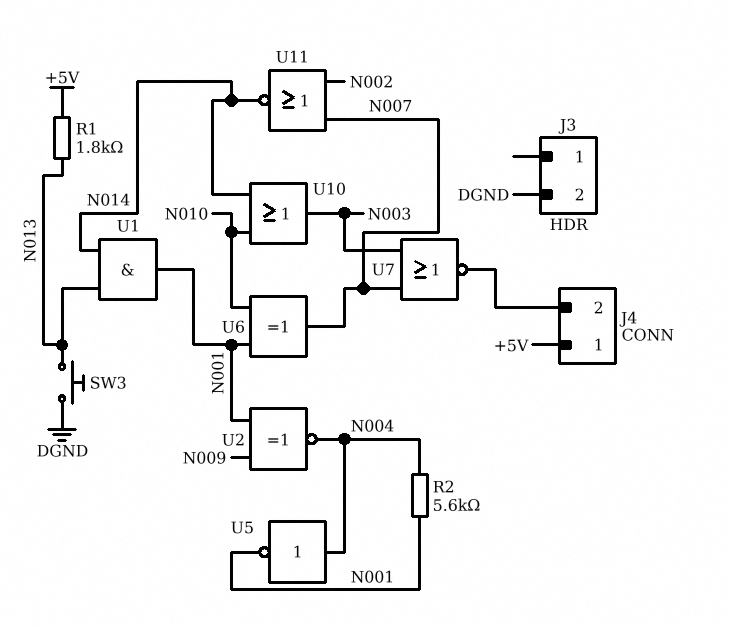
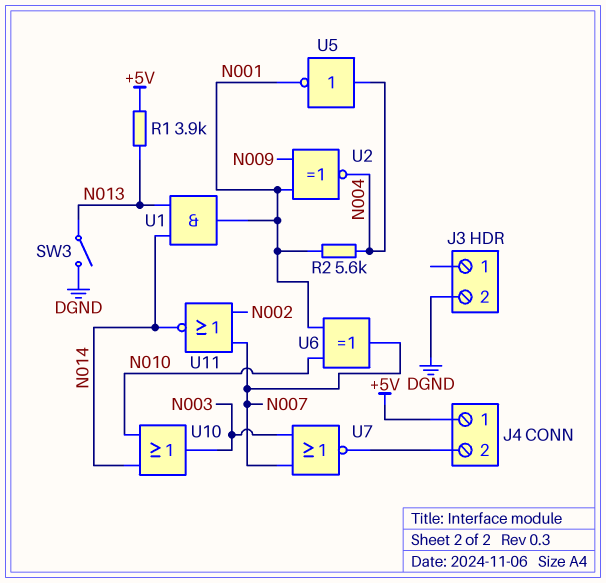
R1: 1.8k (+5V, N013) -> 3.9k (+5V, N013)
SW3: button (DGND, N013) -> switch (DGND, N013)

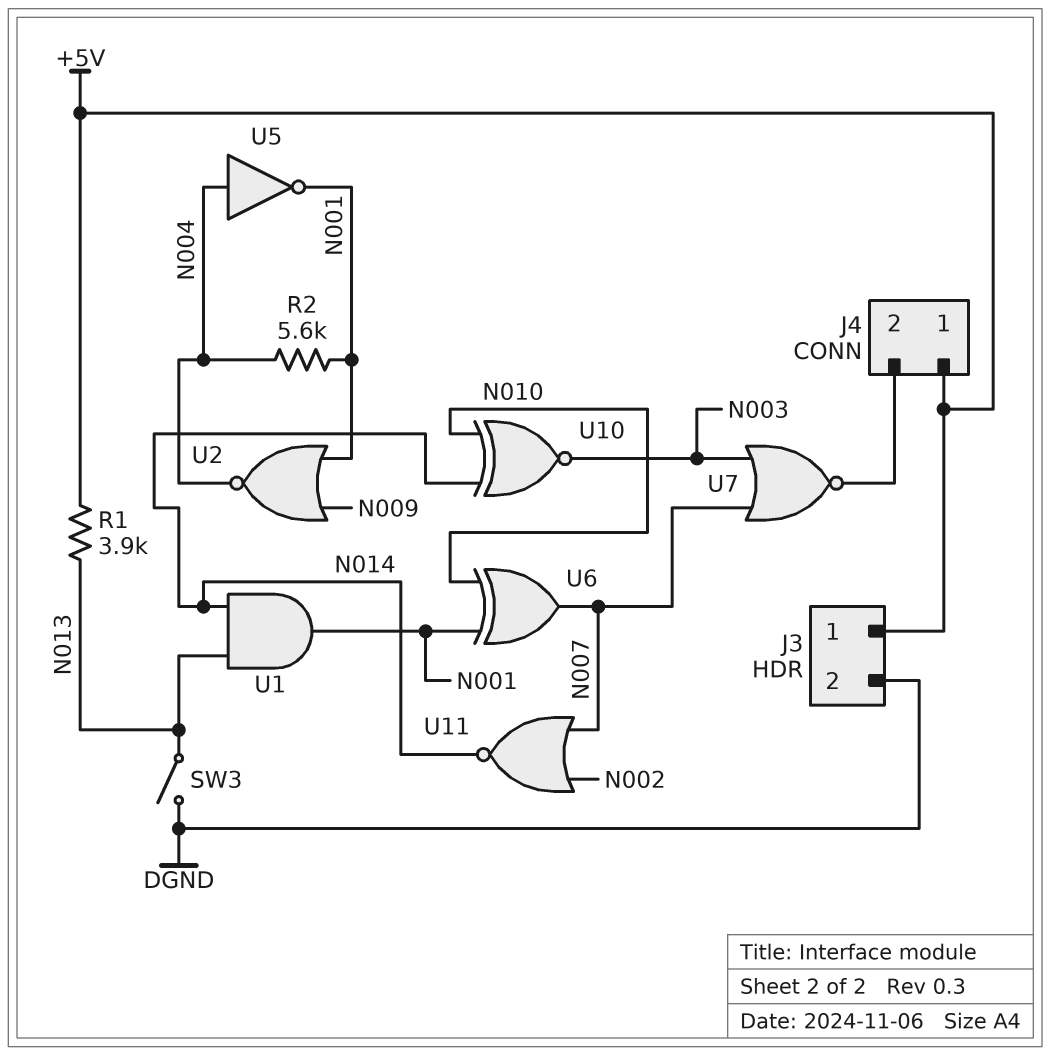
J3 pin 1: none -> +5V
U2: XNOR (in N001, in N009, out N004) -> NOR (in N001, in N009, out N004)
U10: OR (in N010, in N014, out N003) -> XNOR (in N010, in N014, out N003)

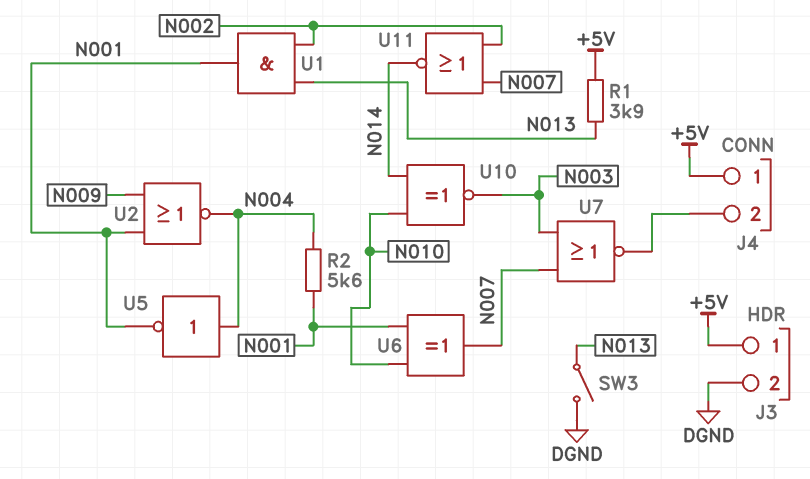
U1: AND (in N013, in N014, out N001) -> AND (in N002, in N013, out N001)

